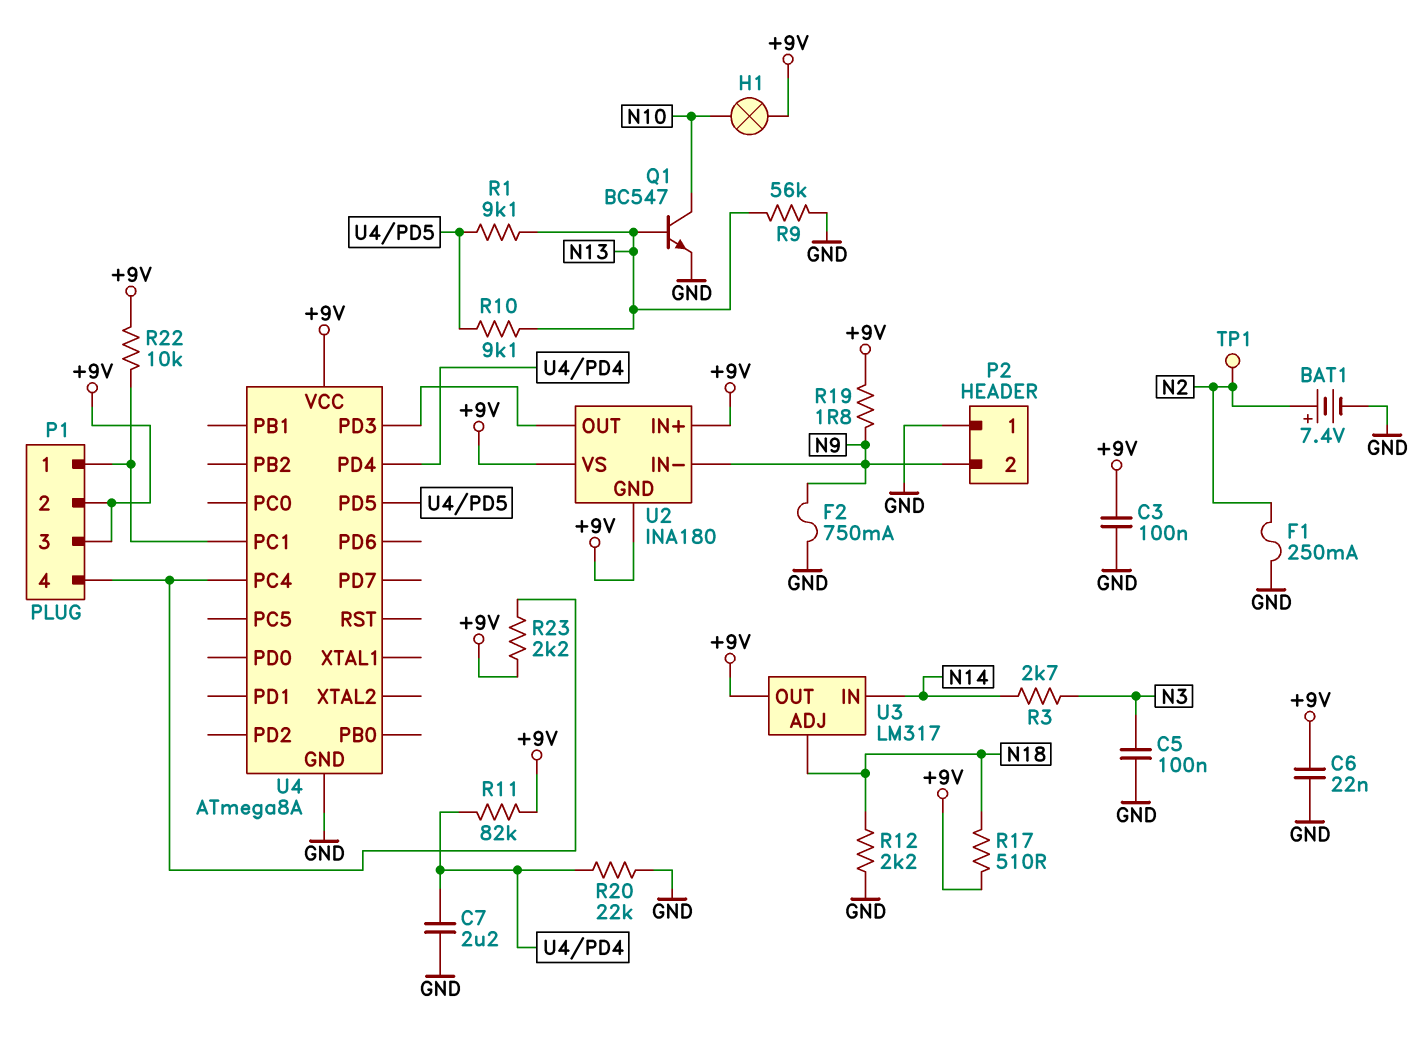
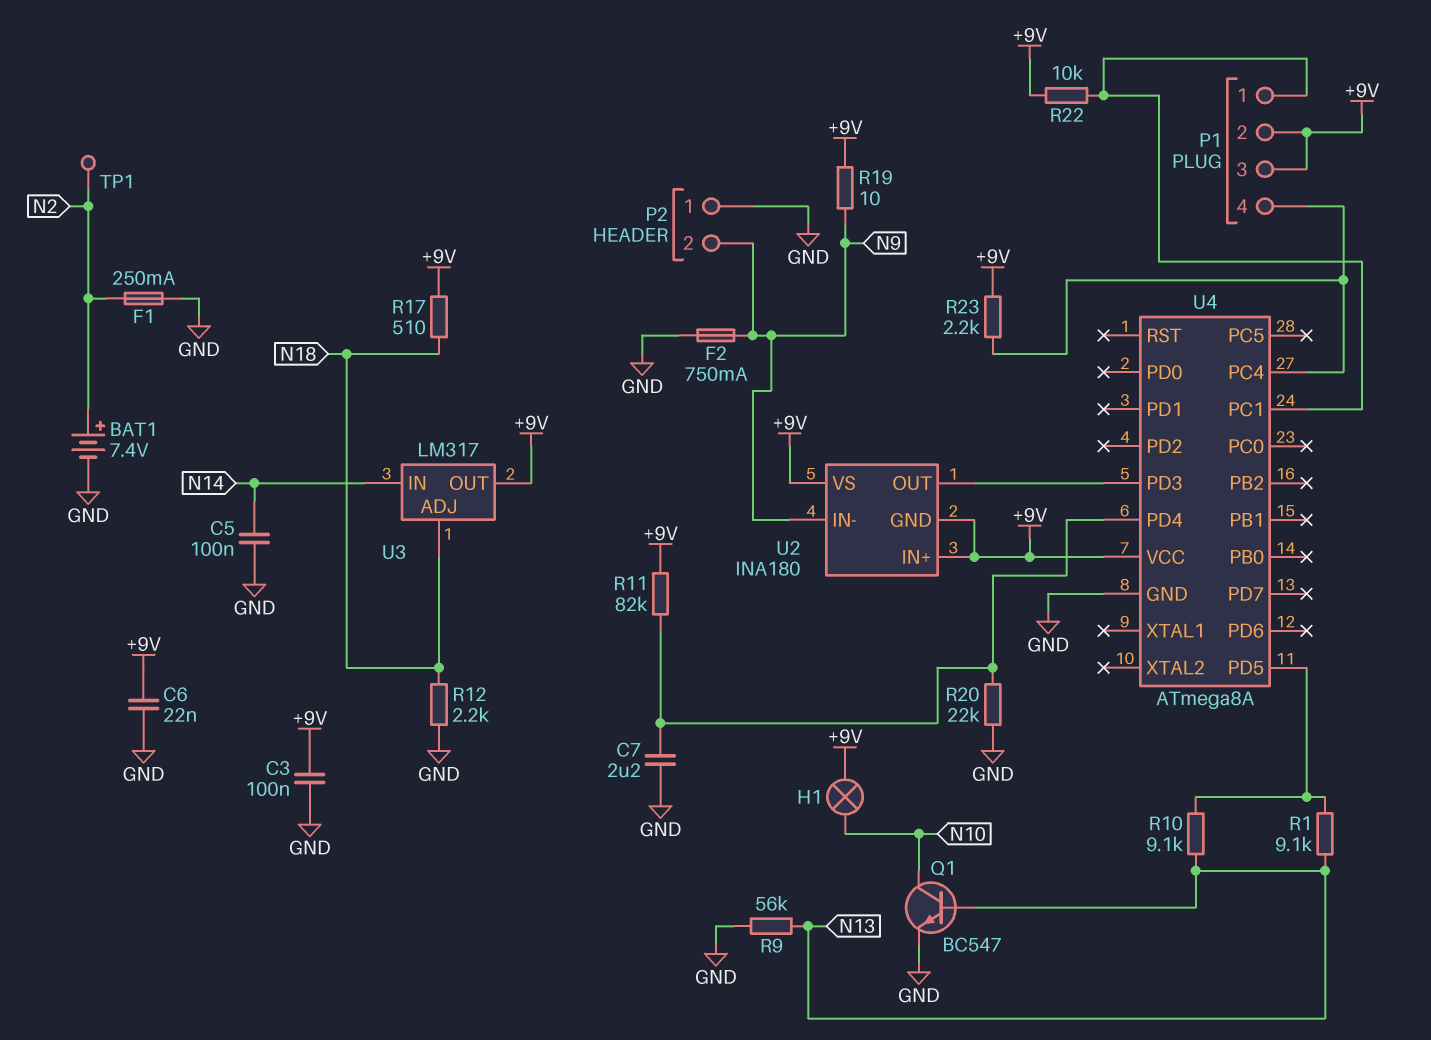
C5: 100nF (GND, N3) -> 100nF (GND, N14)
R3: 2.7k (N3, N14) -> none
R19: 1.8 (+9V, N9) -> 10 (+9V, N9)

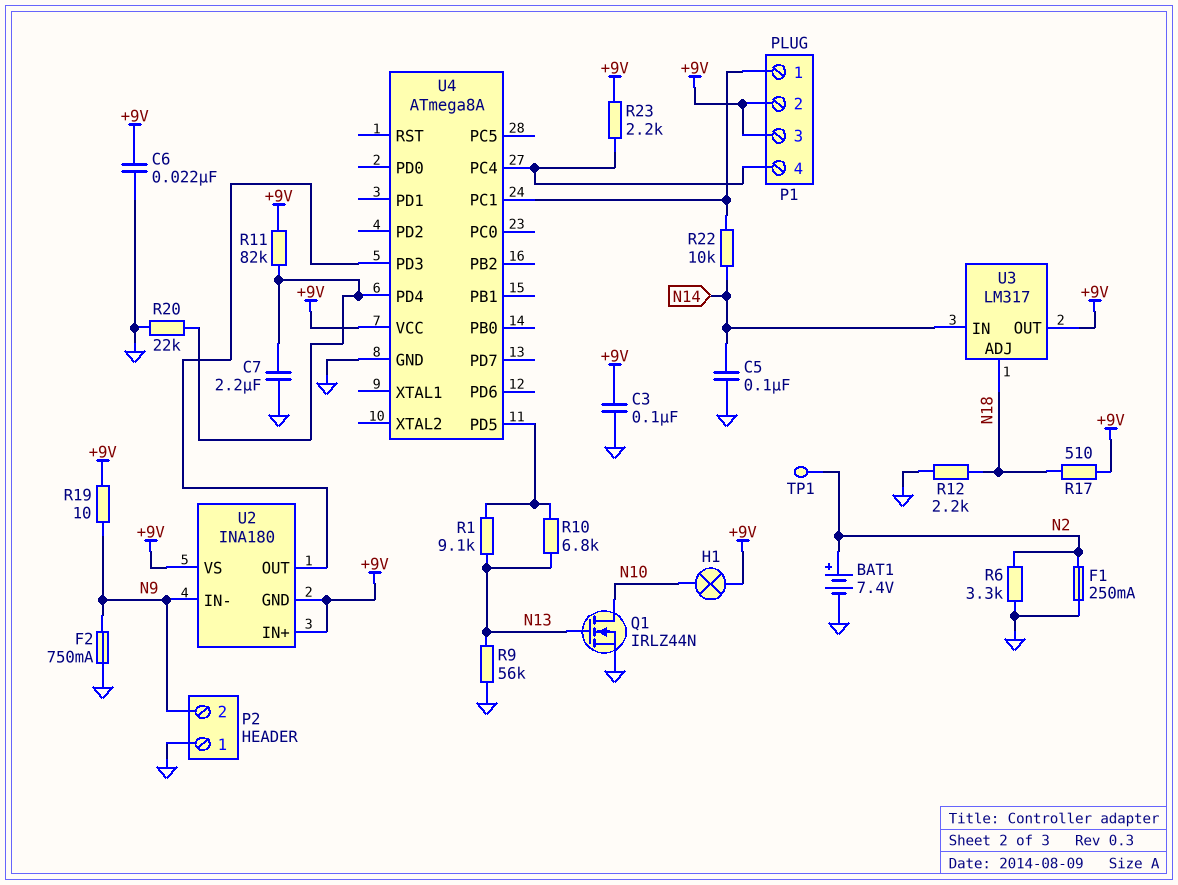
Q1: NPN BC547 (B N13, C N10, E GND) -> NMOS IRLZ44N (G N13, D N10, S GND)
R6: none -> 3.3k (GND, N2)
R10: 9.1k (N13, U4/PD5) -> 6.8k (N13, U4/PD5)
R22: 10k (+9V, P1/1) -> 10k (N14, P1/1)

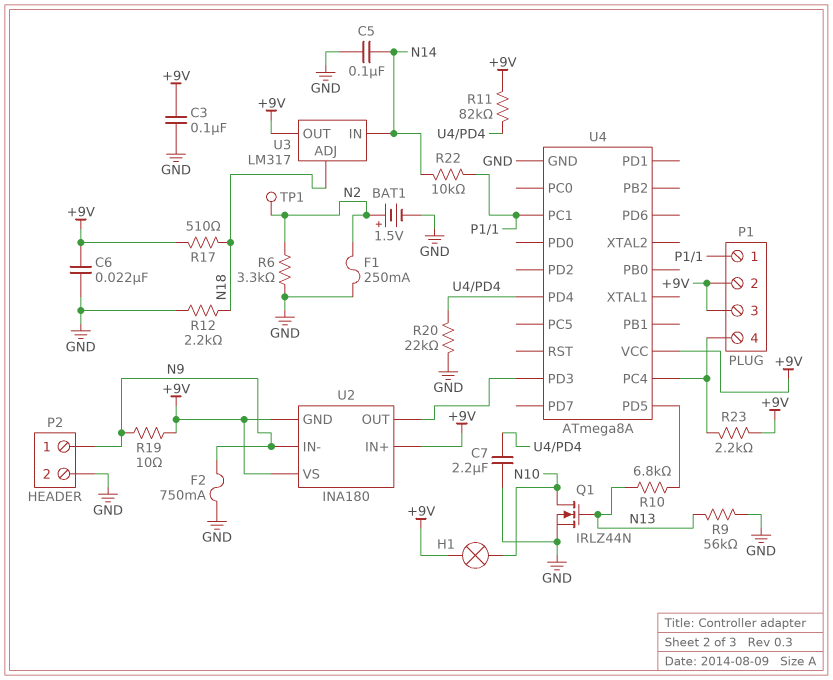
BAT1: 7.4V (plus N2, minus GND) -> 1.5V (plus N2, minus GND)
P2 pin 1: GND -> N9
P2 pin 2: N9 -> GND
R1: 9.1k (N13, U4/PD5) -> none

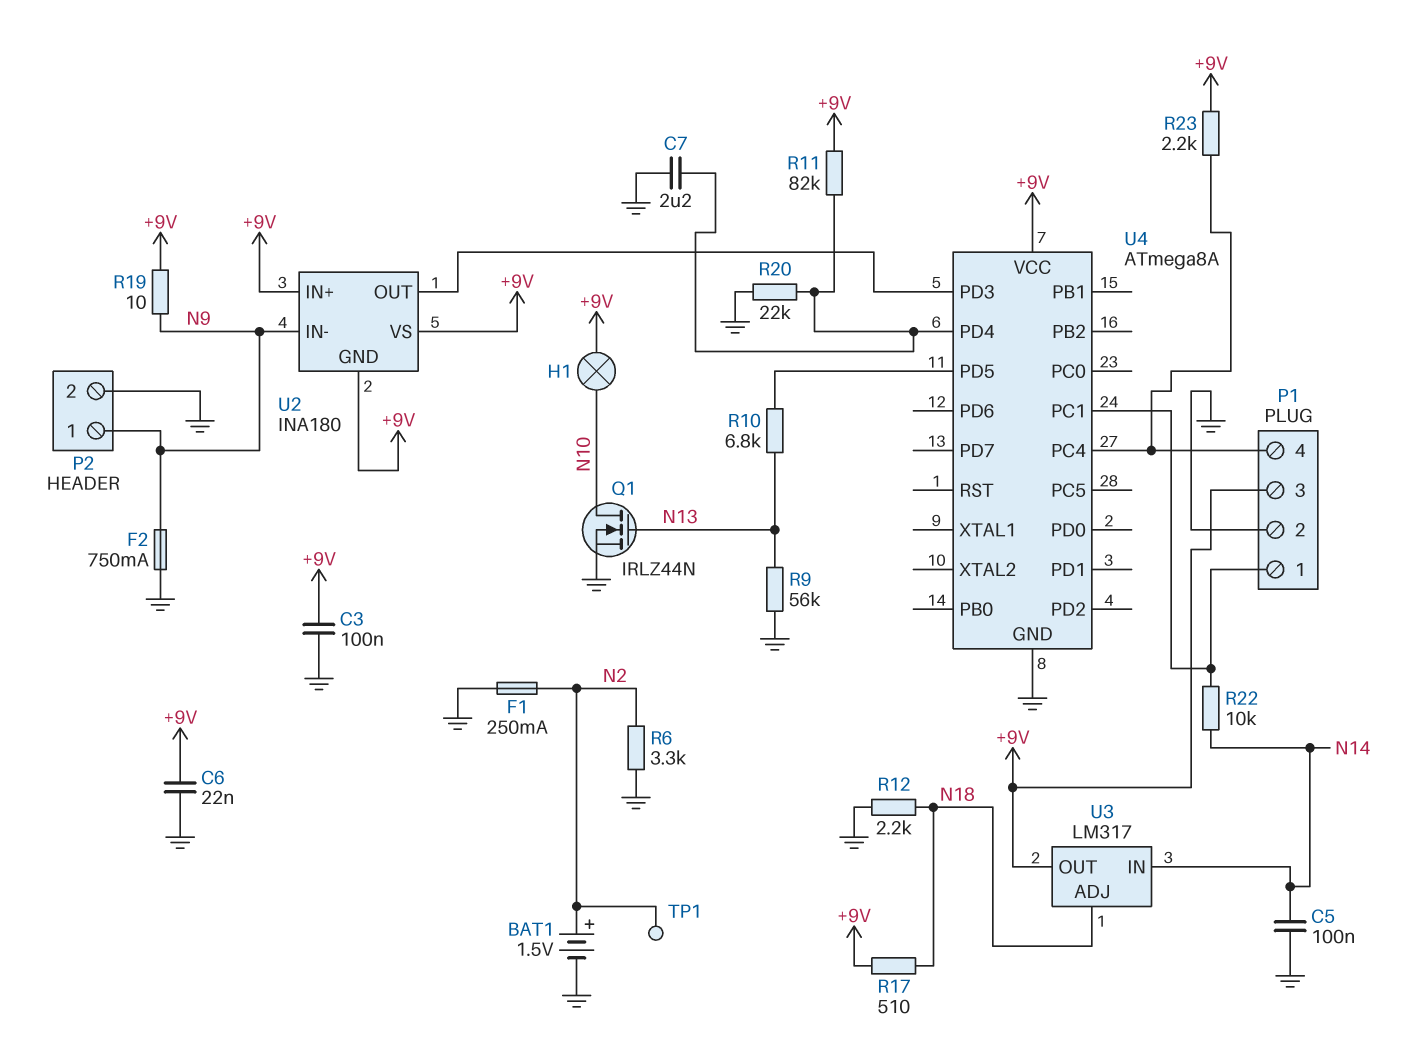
P1 pin 2: +9V -> GND

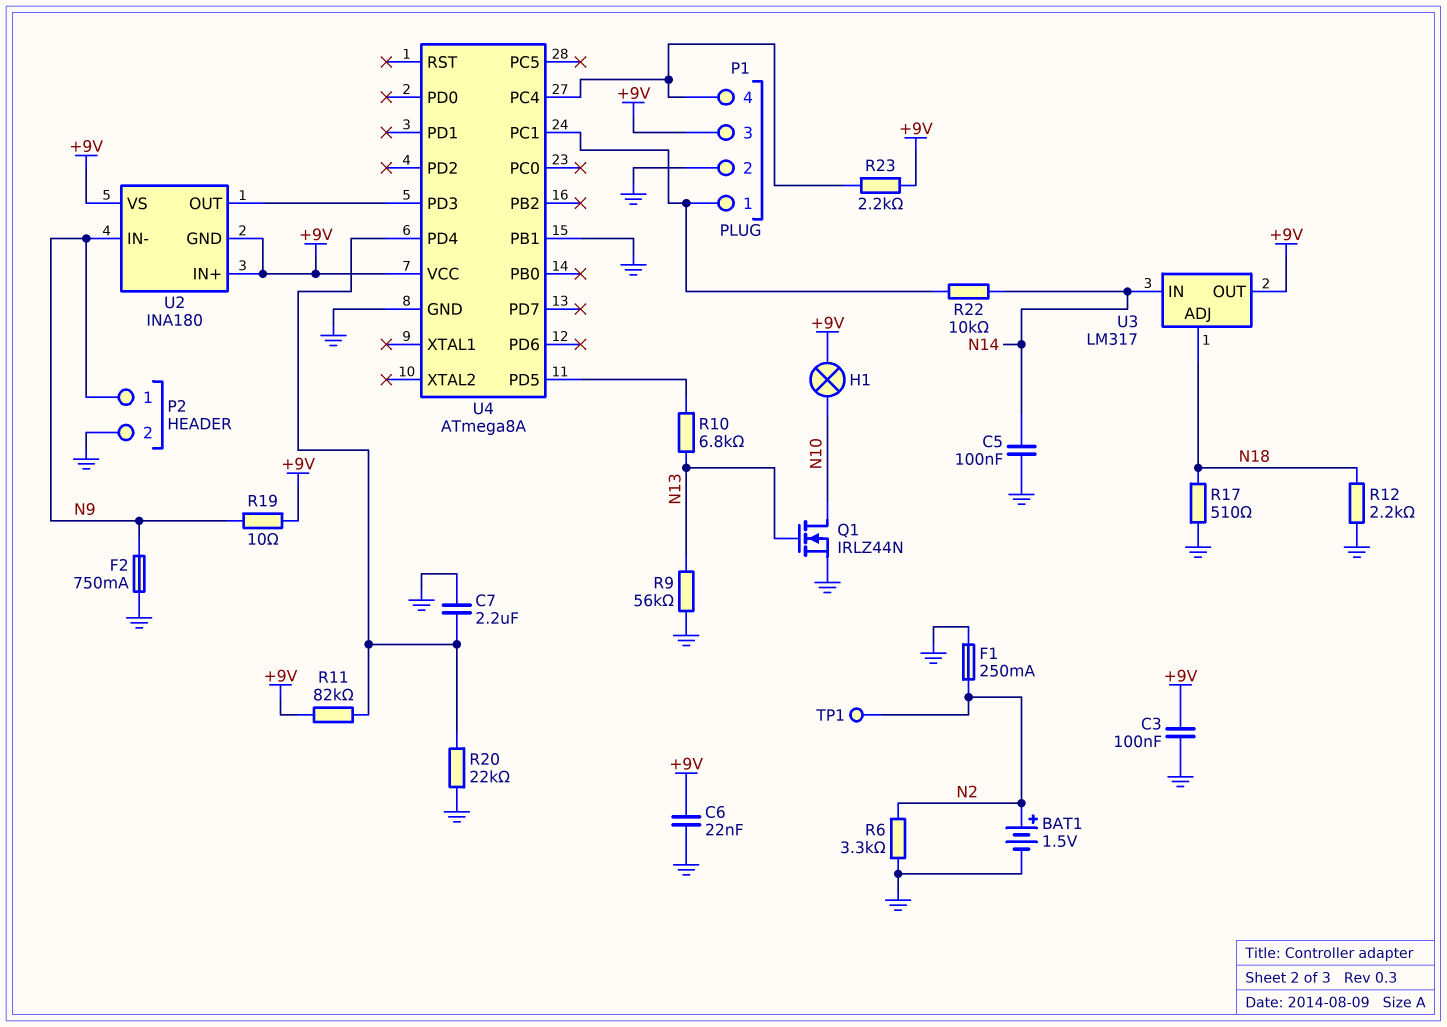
R17: 510 (+9V, N18) -> 510 (GND, N18)
U4 pin PB1: none -> GND

